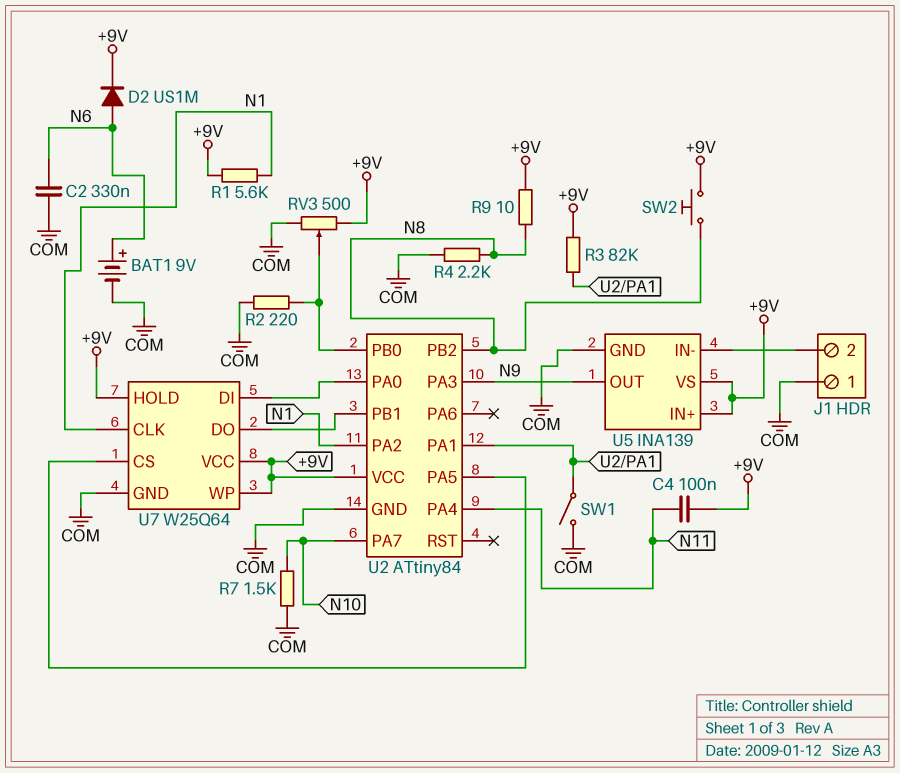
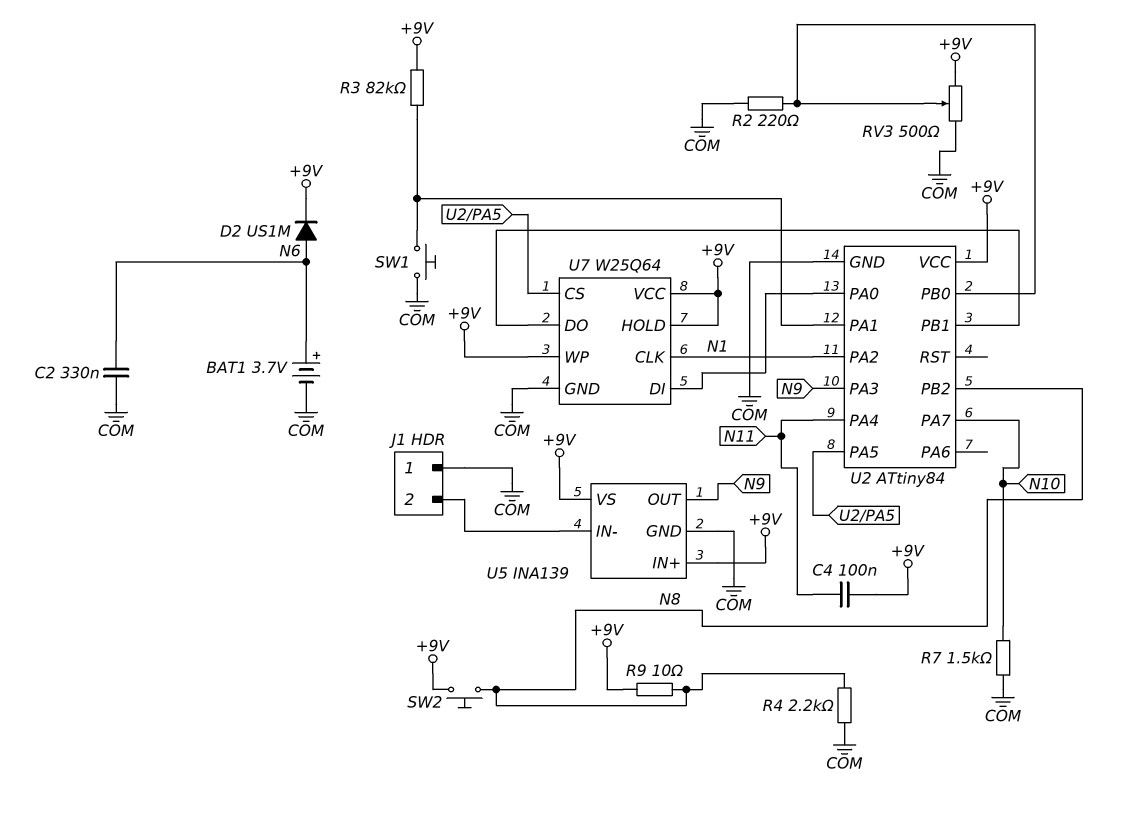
BAT1: 9V (plus N6, minus COM) -> 3.7V (plus N6, minus COM)
R1: 5.6k (+9V, N1) -> none
SW1: switch (COM, U2/PA1) -> button (COM, U2/PA1)

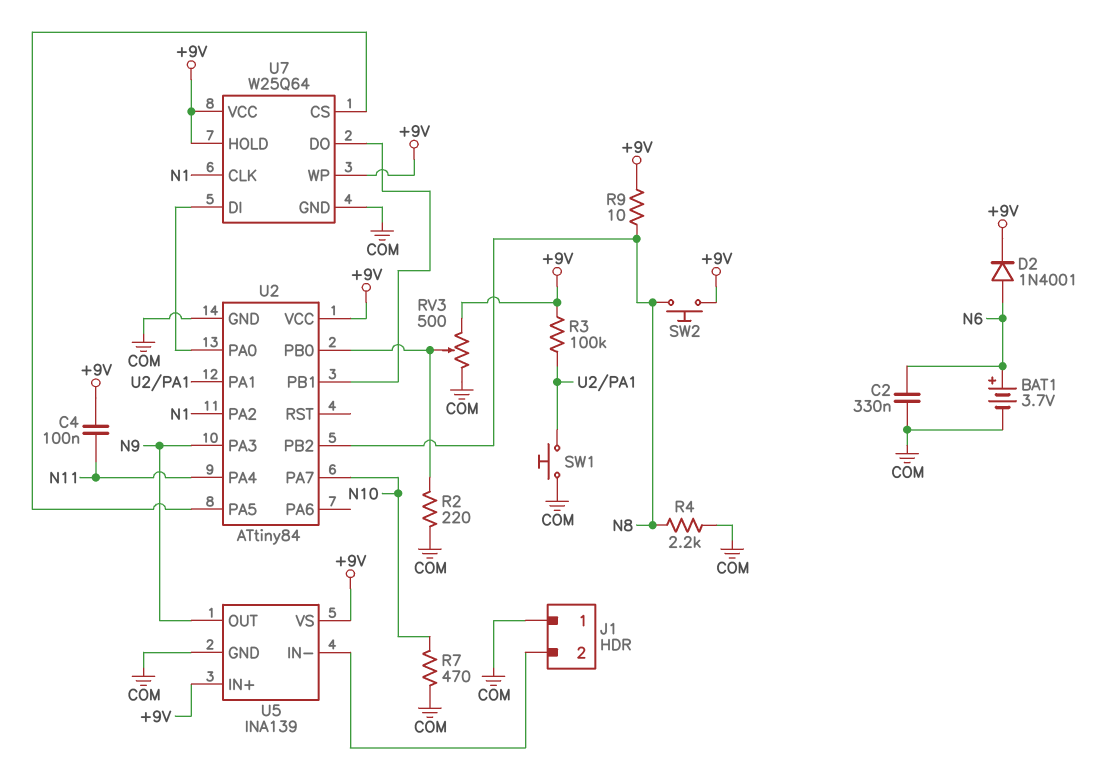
D2: diode US1M (A N6, K +9V) -> diode 1N4001 (A N6, K +9V)
R3: 82k (+9V, U2/PA1) -> 100k (+9V, U2/PA1)
R7: 1.5k (COM, N10) -> 470 (COM, N10)

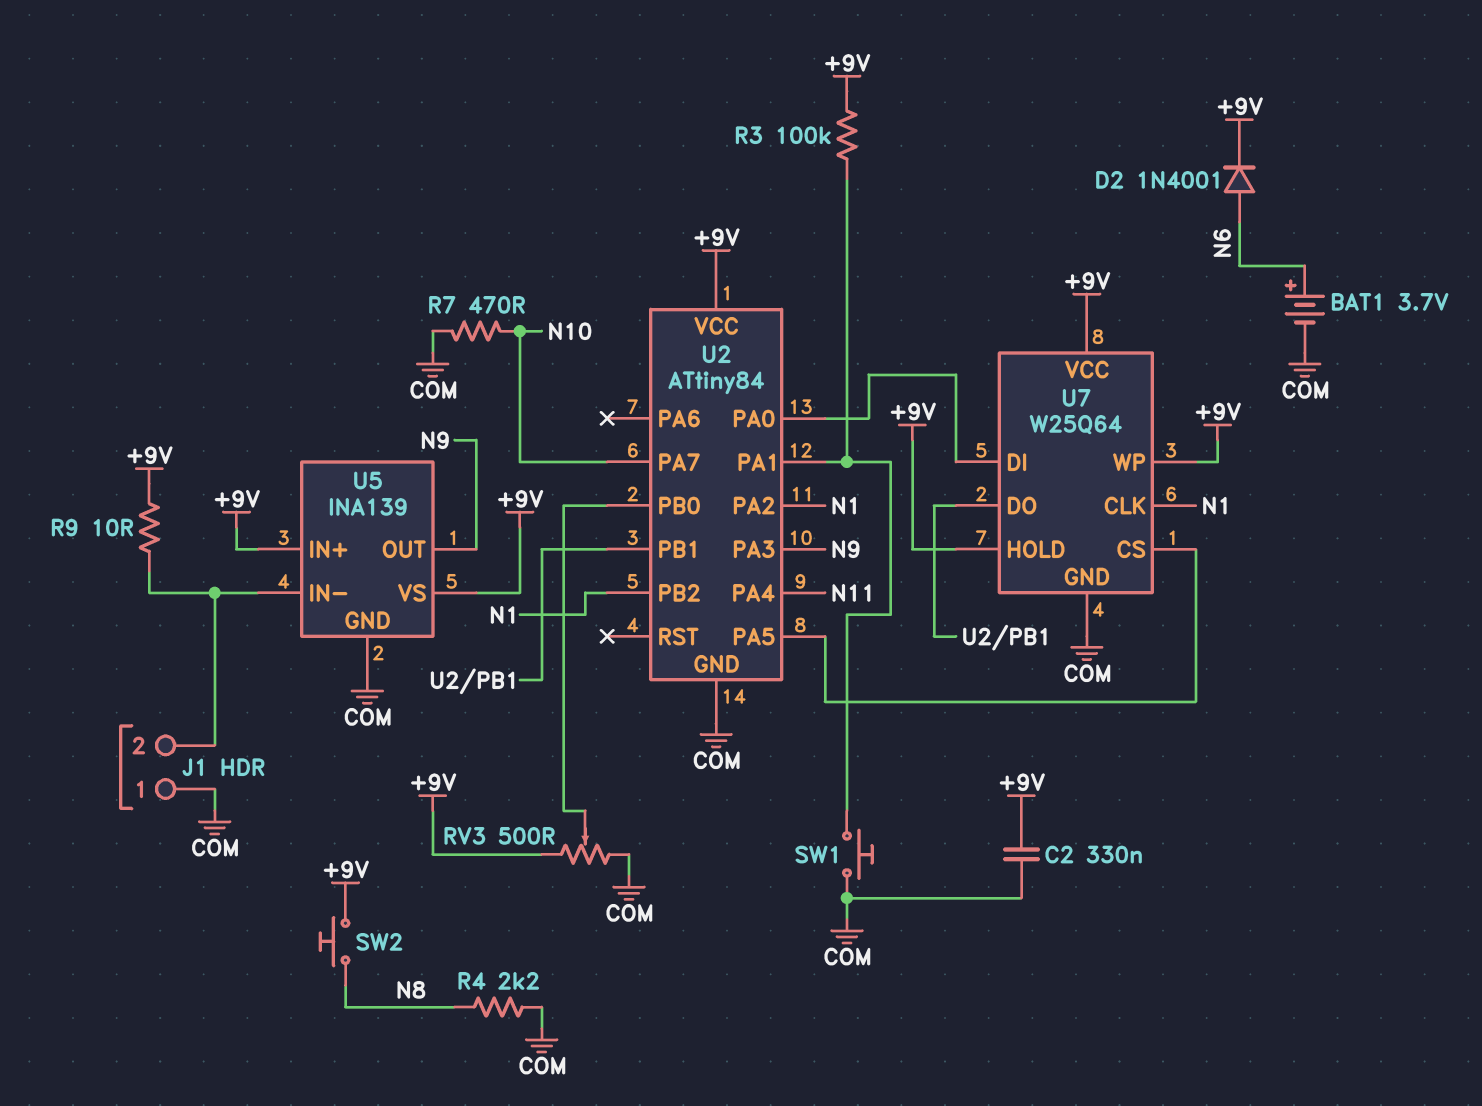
C2: 330nF (COM, N6) -> 330nF (+9V, COM)
C4: 100nF (+9V, N11) -> none
R2: 220 (COM, U2/PB0) -> none
R9: 10 (+9V, N8) -> 10 (+9V, J1/2)
U2 pin PB2: N8 -> N1

